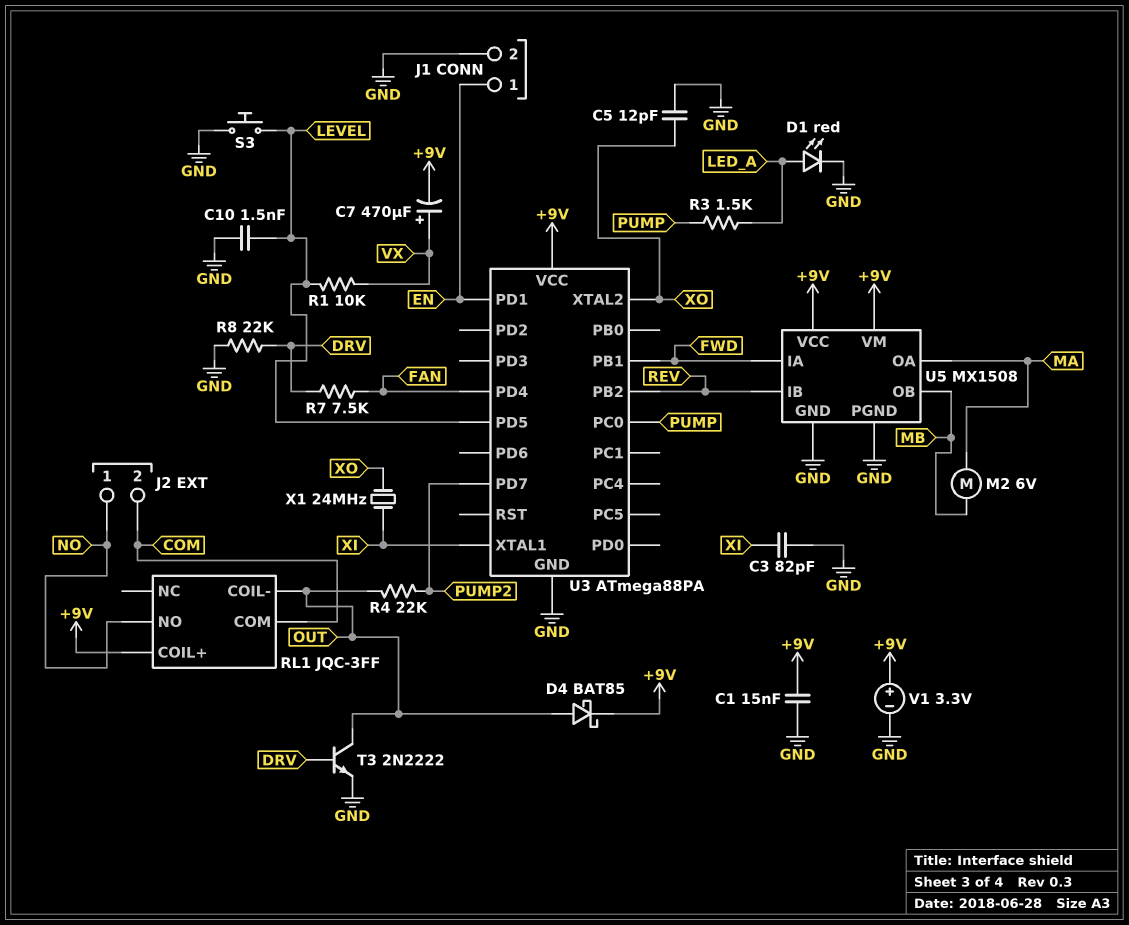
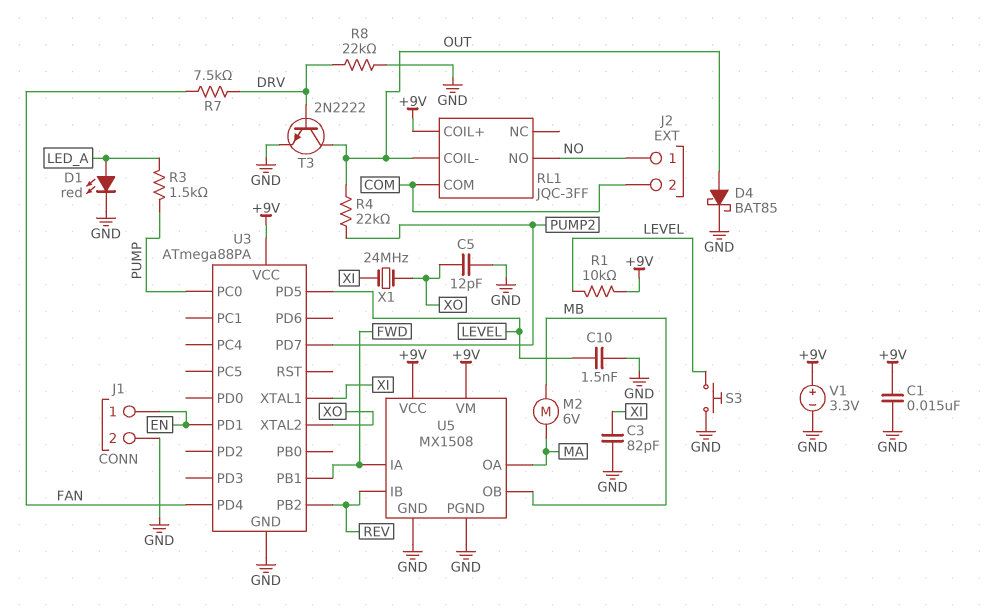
C7: 470uF (plus VX, minus +9V) -> none
D4: schottky BAT85 (A OUT, K +9V) -> schottky BAT85 (A OUT, K GND)
R1: 10k (LEVEL, VX) -> 10k (+9V, LEVEL)

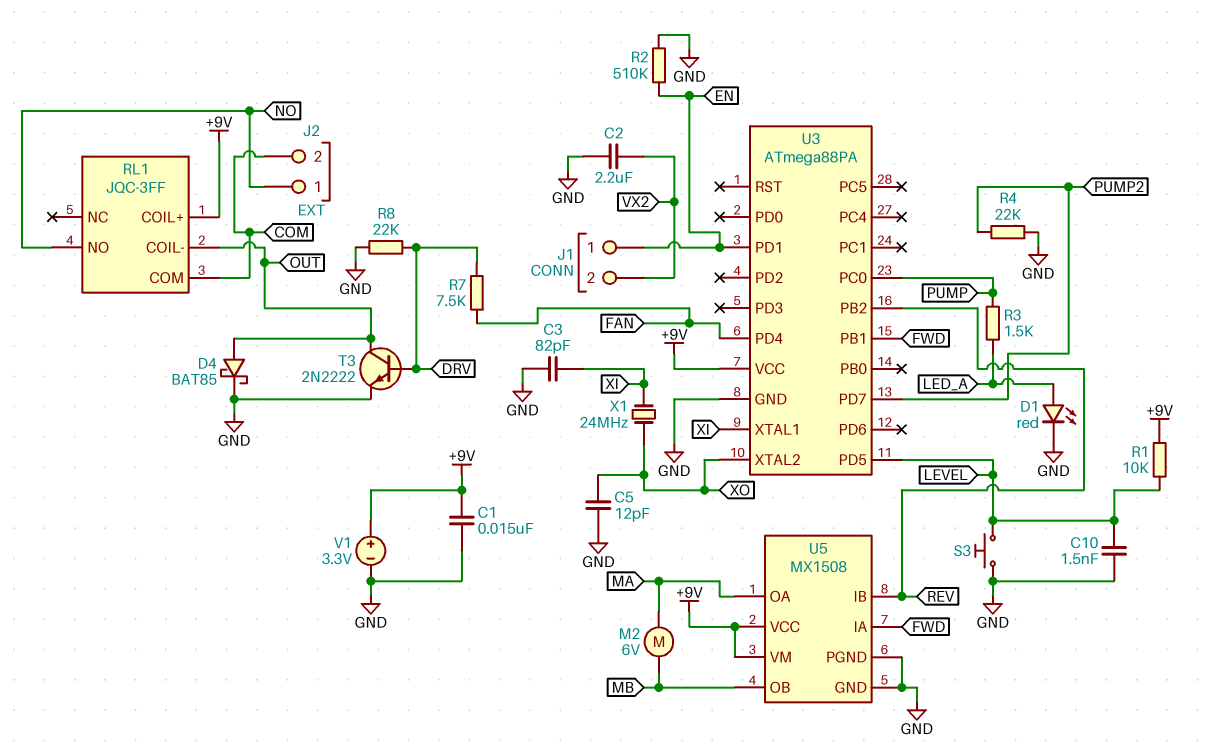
C2: none -> 2.2uF (GND, VX2)
J1 pin 2: GND -> VX2
R2: none -> 510k (EN, GND)
R4: 22k (OUT, PUMP2) -> 22k (GND, PUMP2)

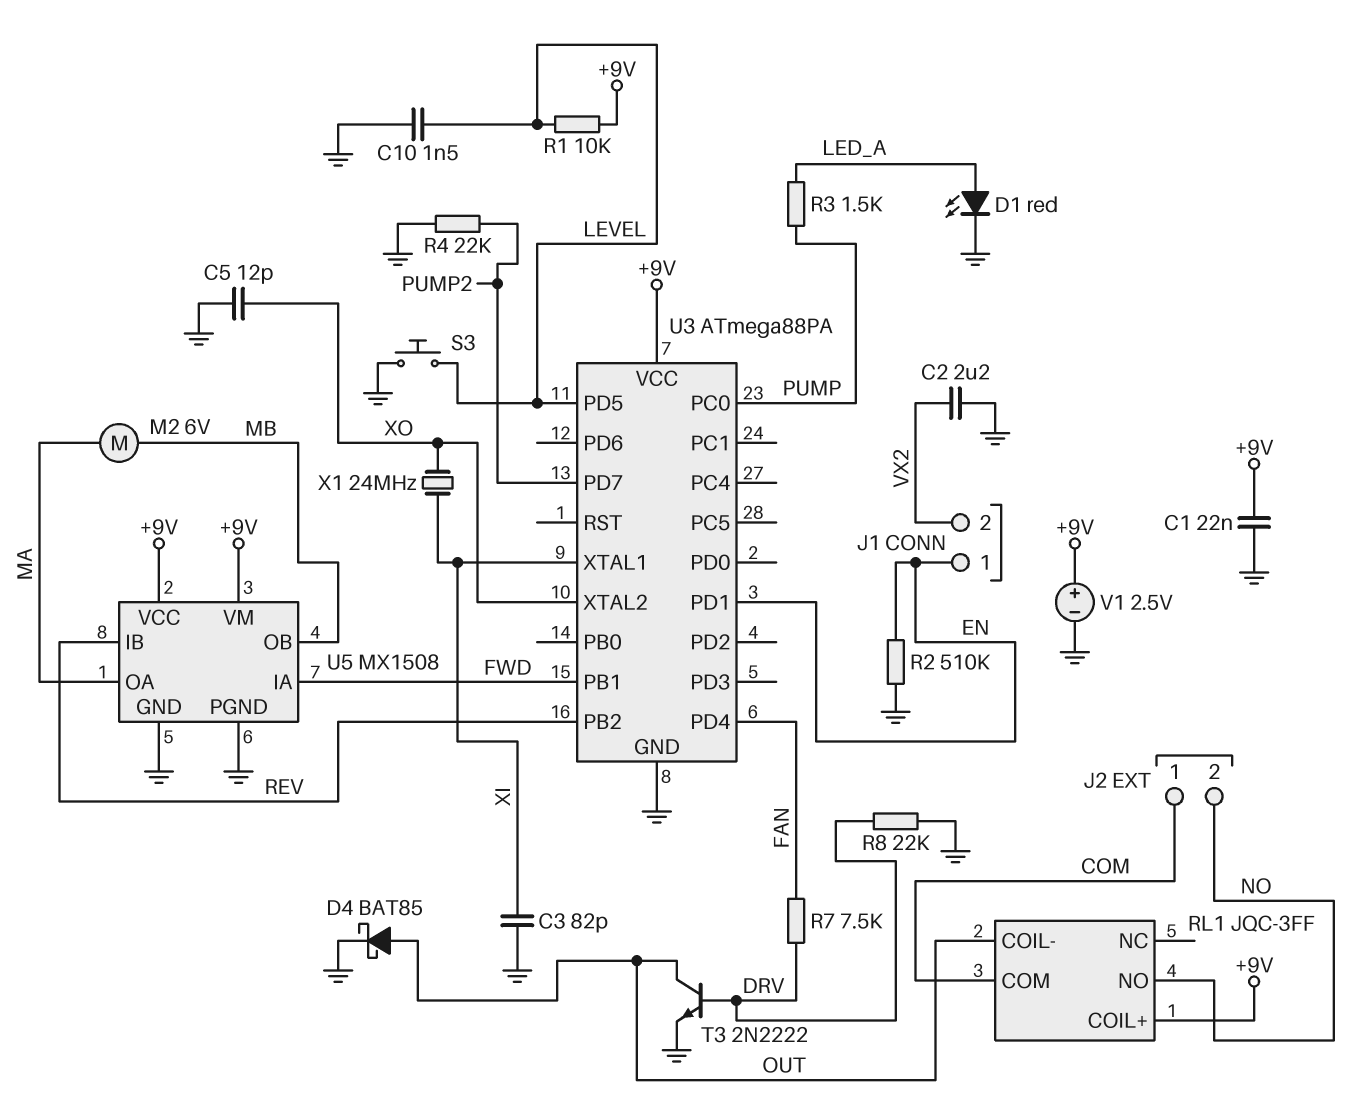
C1: 15nF (+9V, GND) -> 22nF (+9V, GND)
J2 pin 1: NO -> COM
J2 pin 2: COM -> NO
V1: 3.3V (plus +9V, minus GND) -> 2.5V (plus +9V, minus GND)

